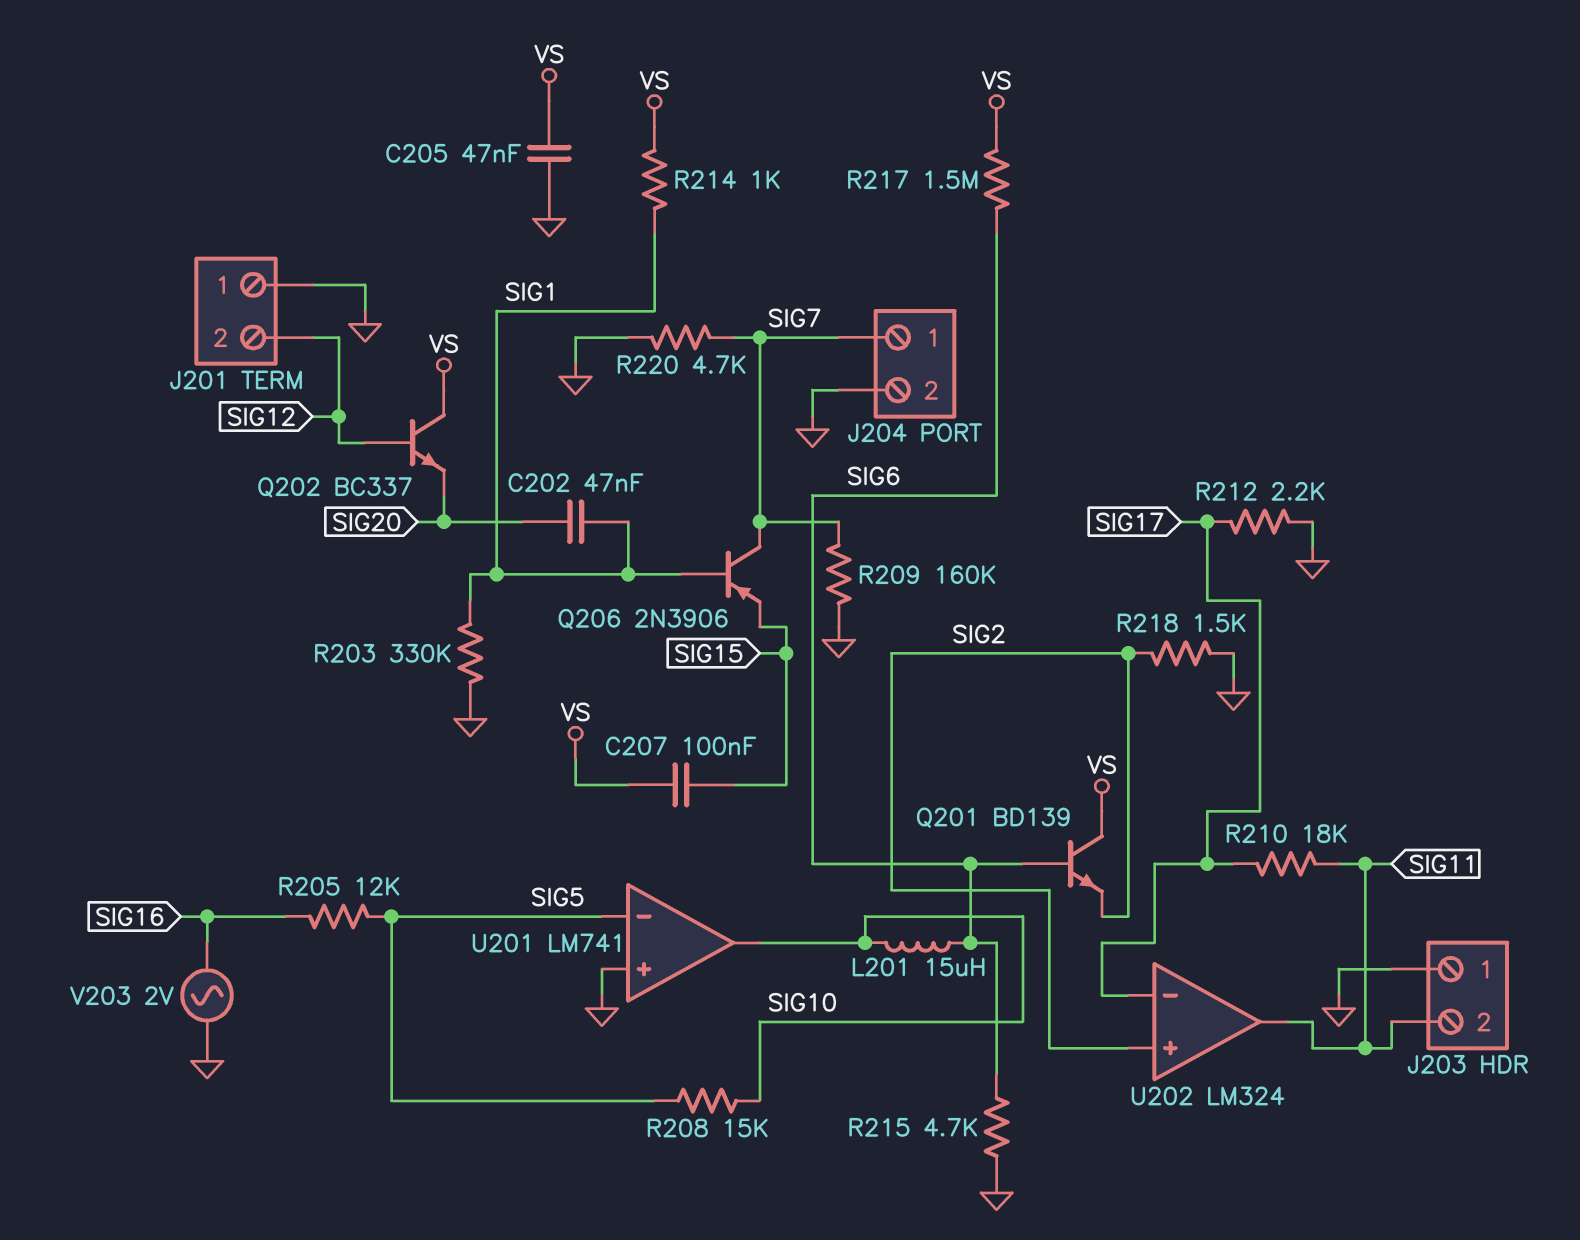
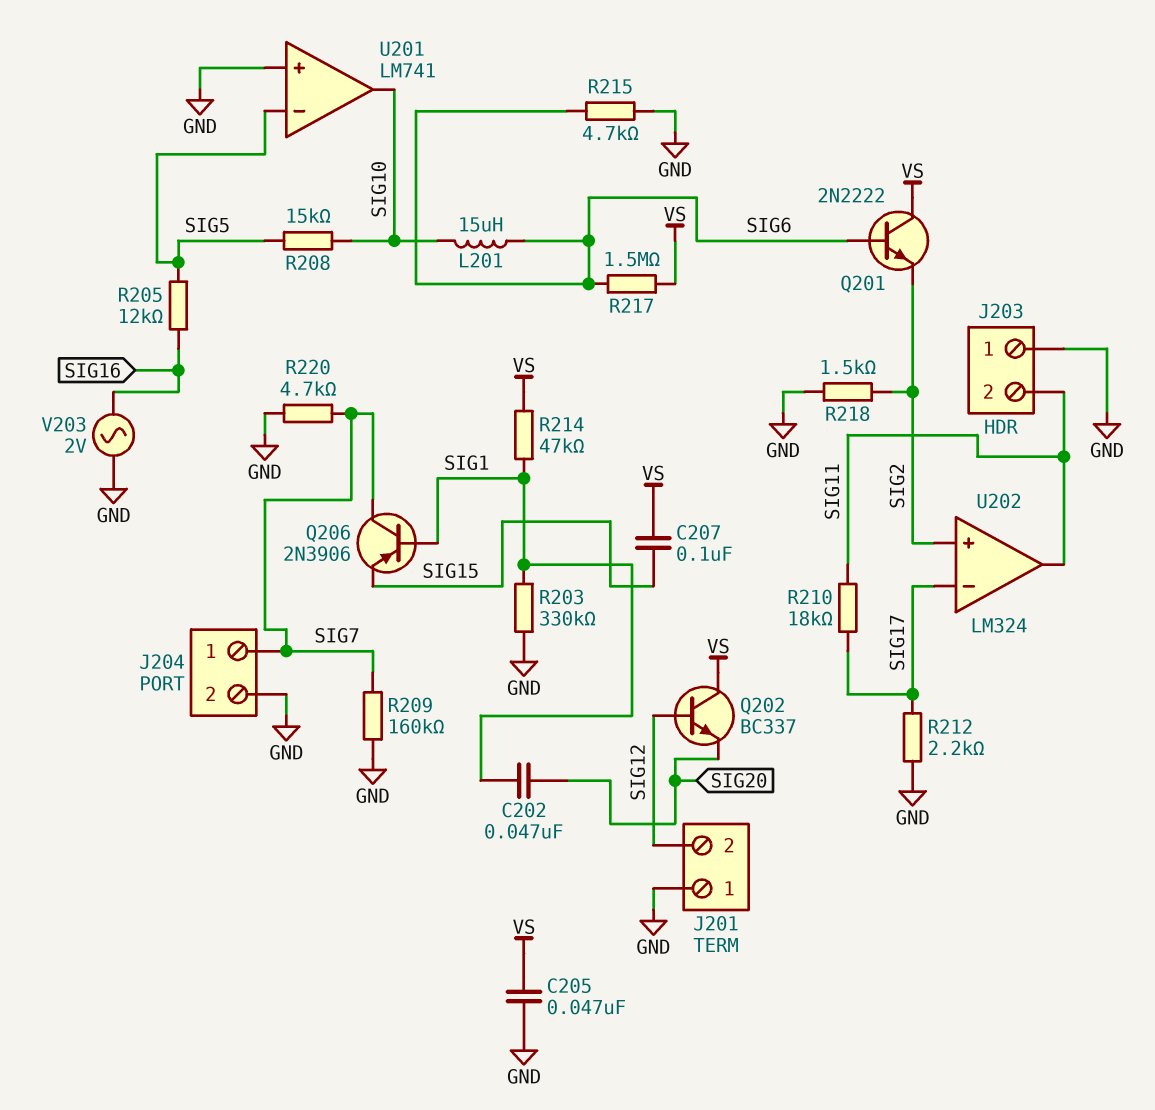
Q201: NPN BD139 (B SIG6, C VS, E SIG2) -> NPN 2N2222 (B SIG6, C VS, E SIG2)
R214: 1k (SIG1, VS) -> 47k (SIG1, VS)

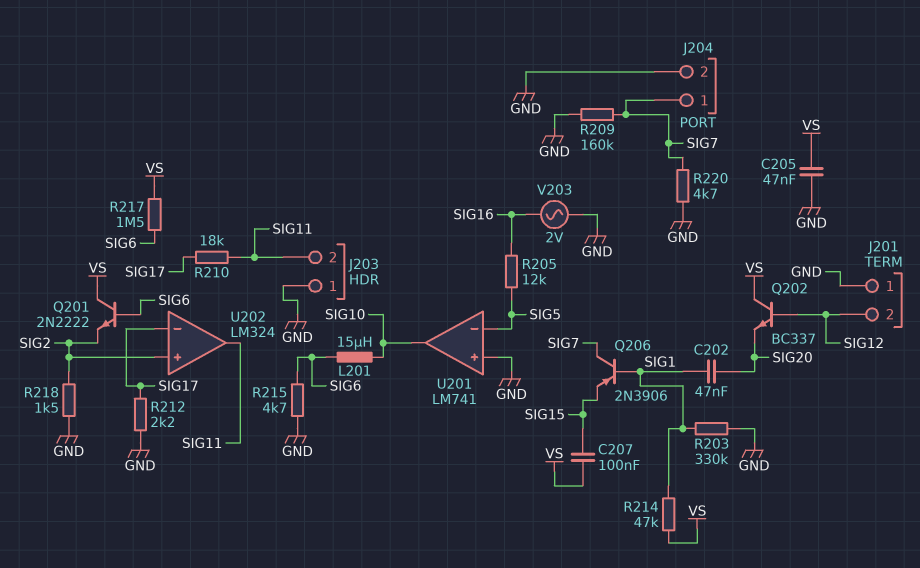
R208: 15k (SIG5, SIG10) -> none

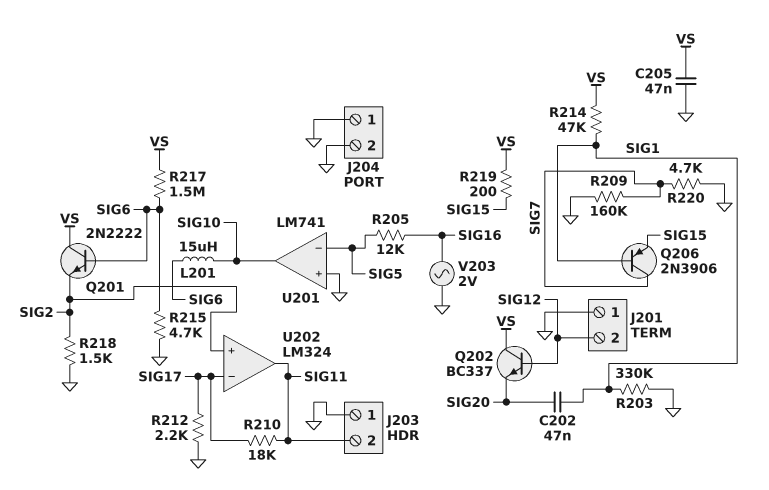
C207: 100nF (SIG15, VS) -> none
J204 pin 1: SIG7 -> GND
R219: none -> 200 (SIG15, VS)

